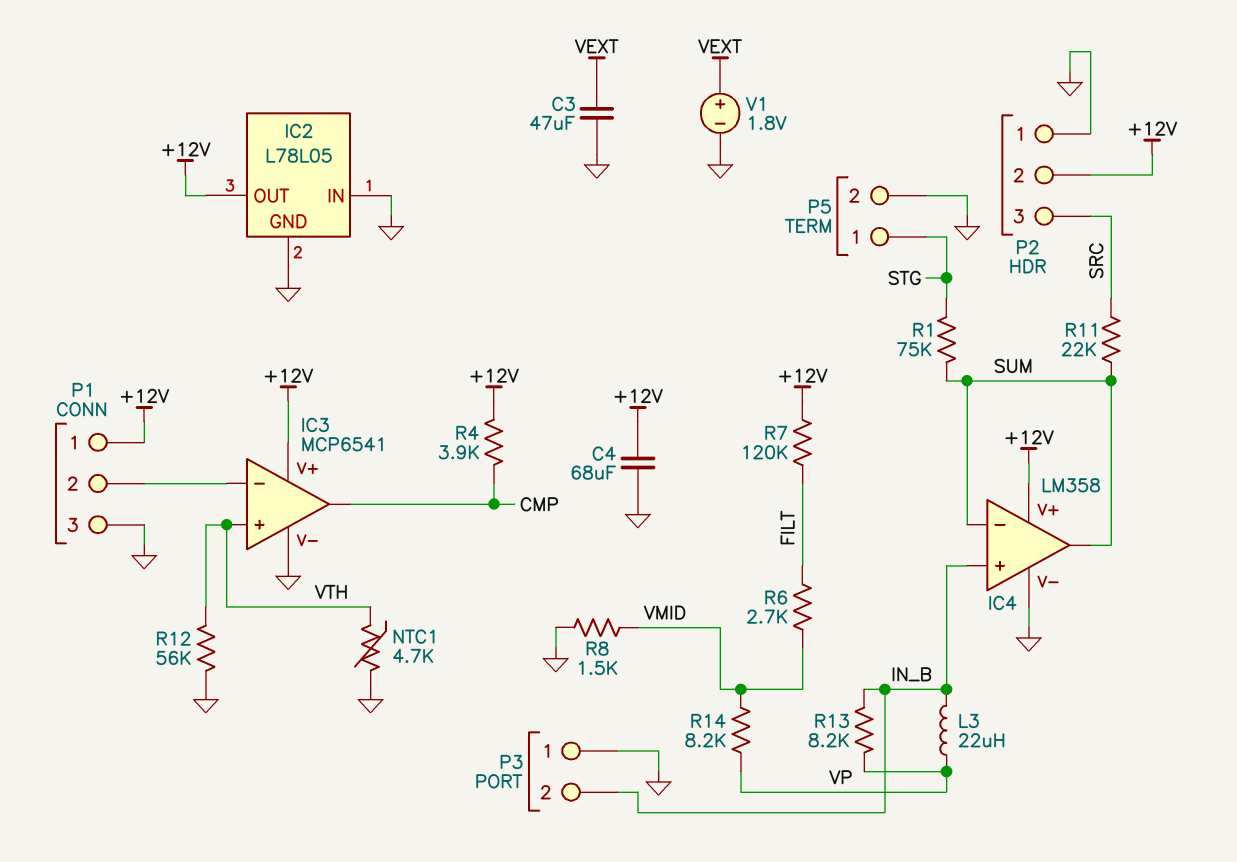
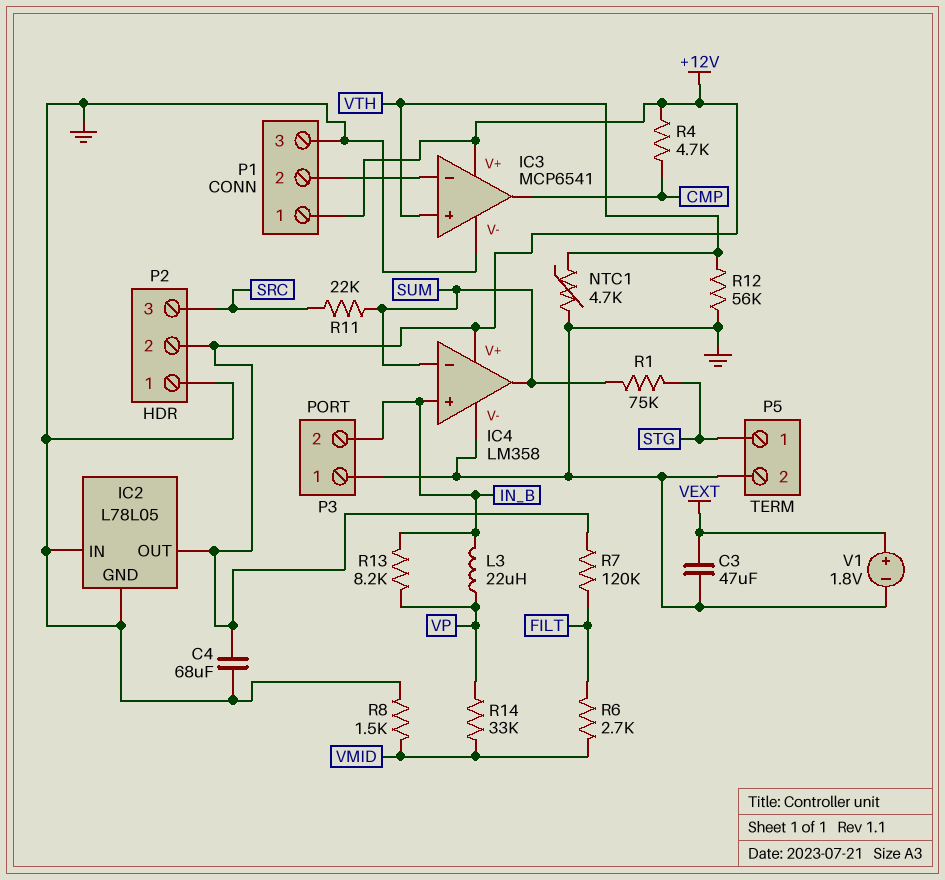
R4: 3.9k (+12V, CMP) -> 4.7k (+12V, CMP)
R14: 8.2k (VMID, VP) -> 33k (VMID, VP)

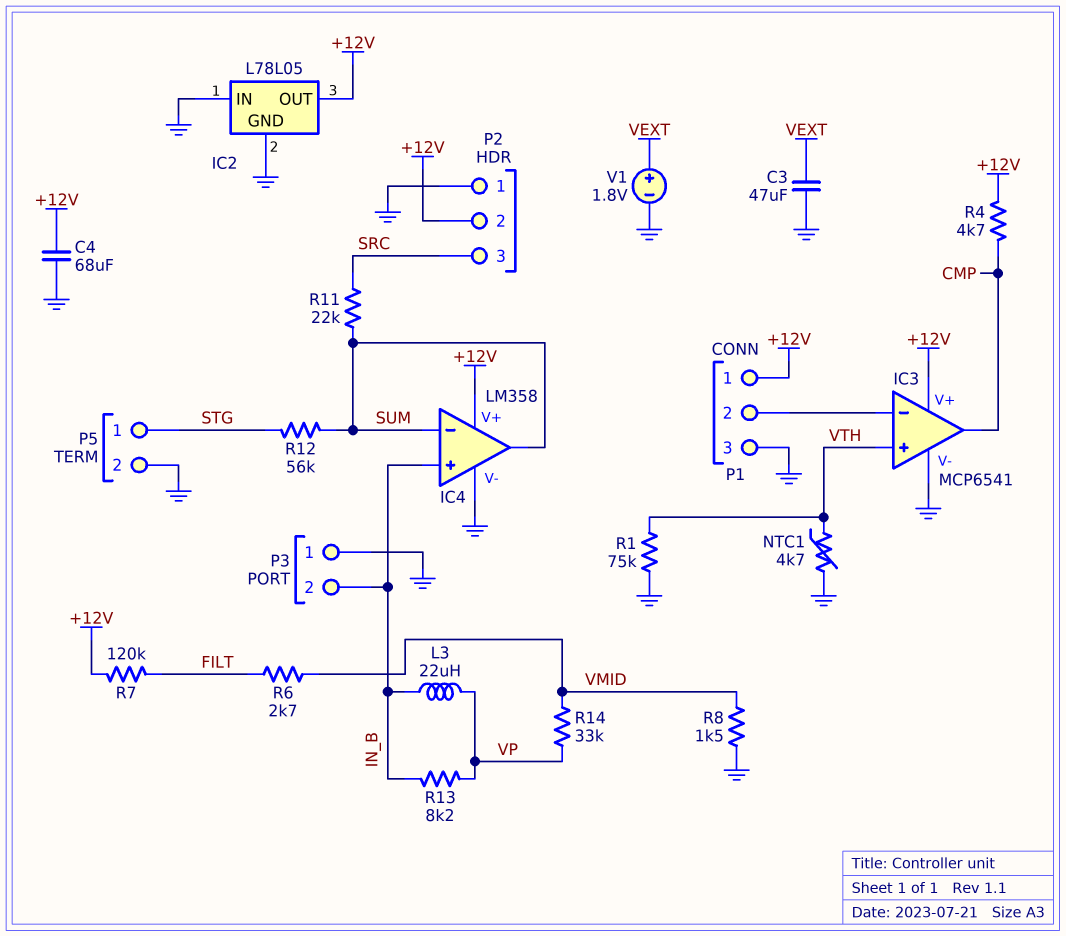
R1: 75k (STG, SUM) -> 75k (GND, VTH)
R12: 56k (GND, VTH) -> 56k (STG, SUM)

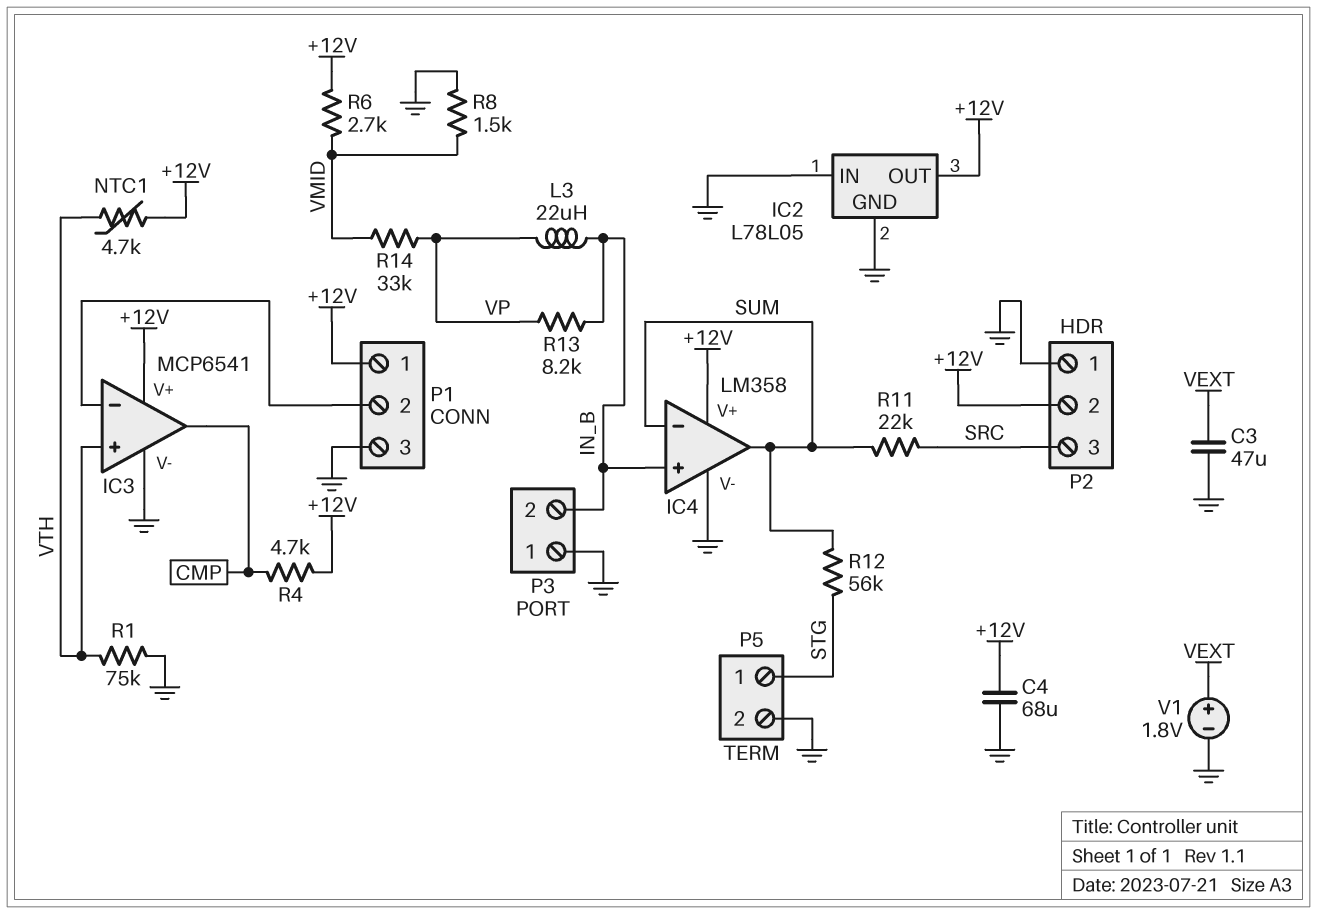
NTC1: 4.7k (GND, VTH) -> 4.7k (+12V, VTH)
R6: 2.7k (FILT, VMID) -> 2.7k (+12V, VMID)
R7: 120k (+12V, FILT) -> none

